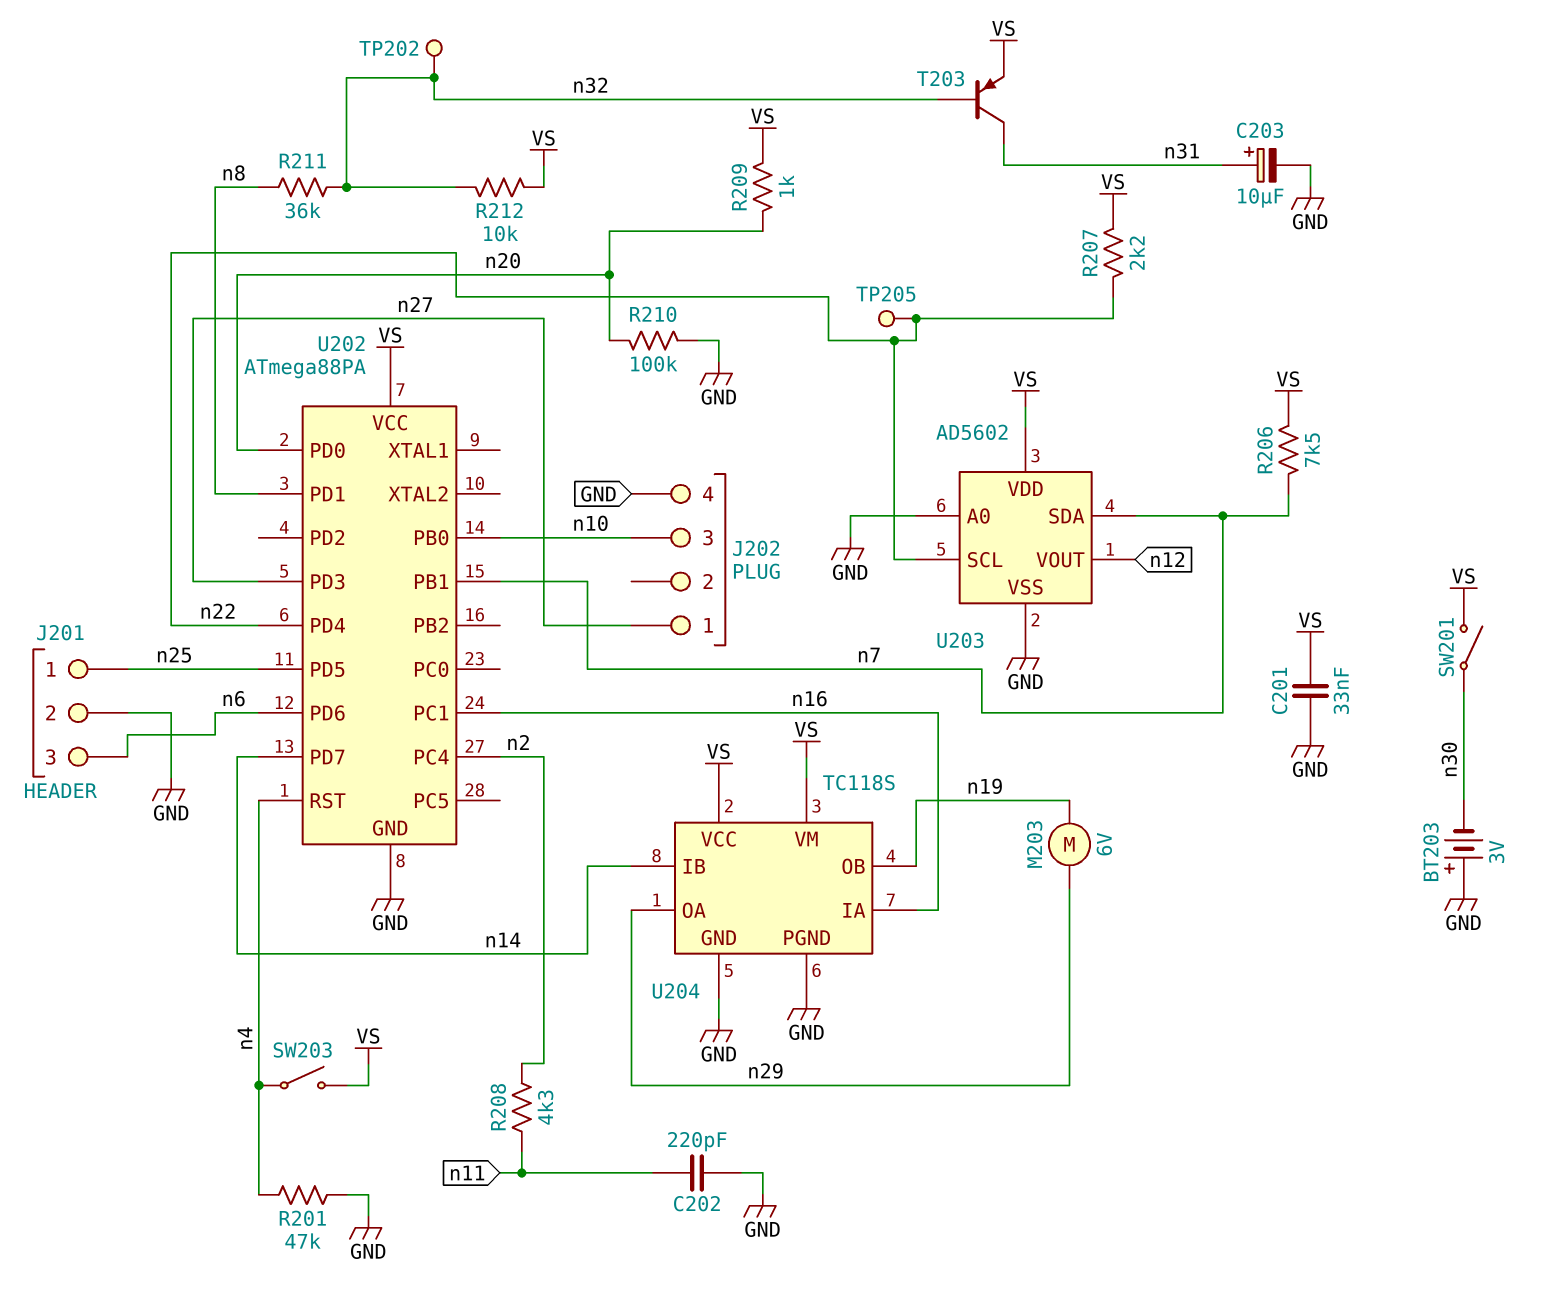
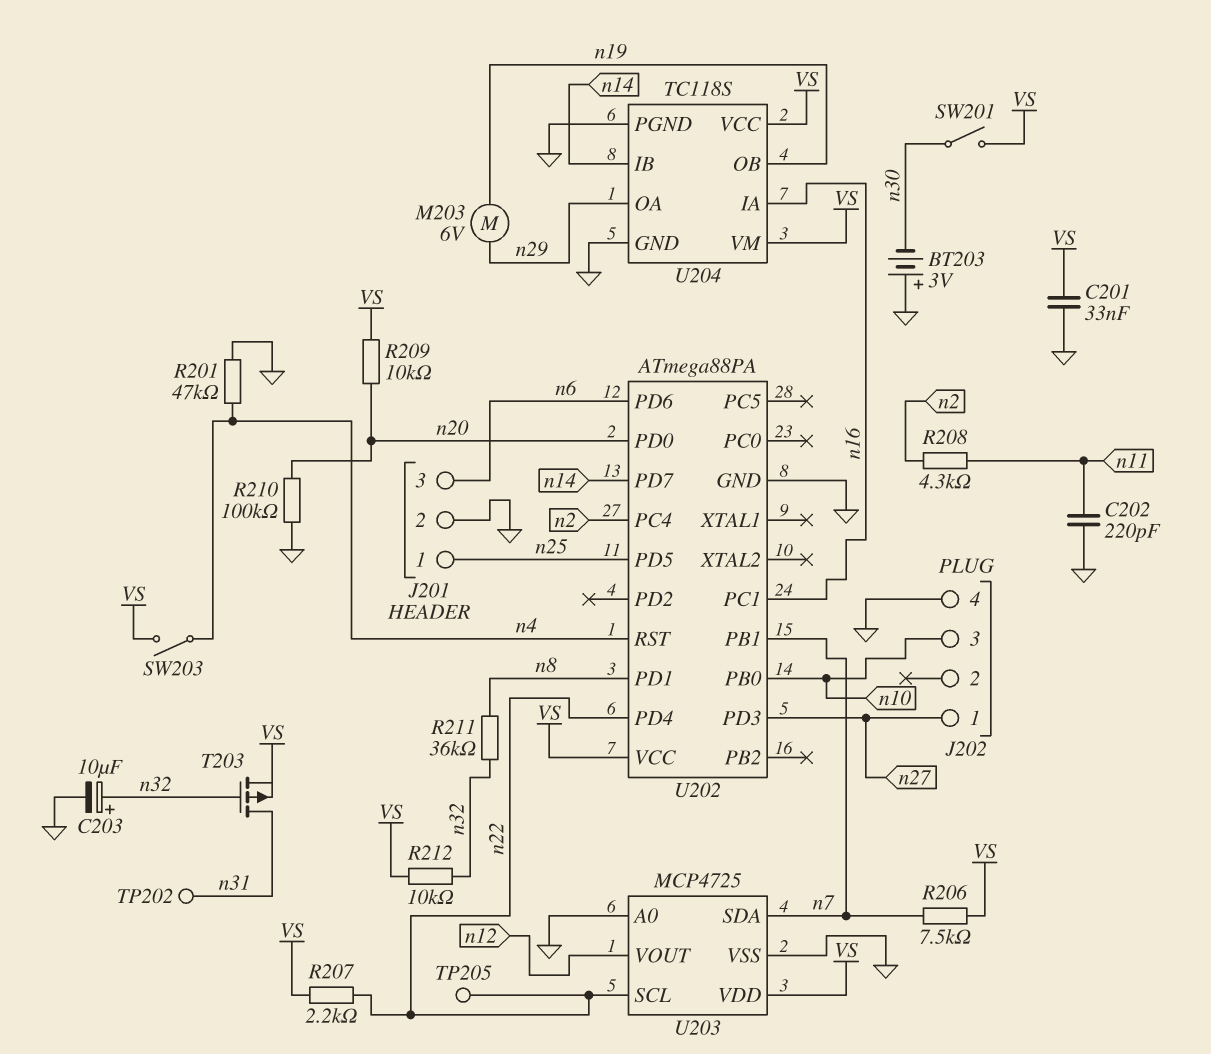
C203: 10uF (plus n31, minus GND) -> 10uF (plus n32, minus GND)
R209: 1k (VS, n20) -> 10k (VS, n20)
T203: PNP (B n32, C n31, E VS) -> PMOS (G n32, D n31, S VS)
TP202: test point (n32) -> test point (n31)
U203: AD5602 -> MCP4725

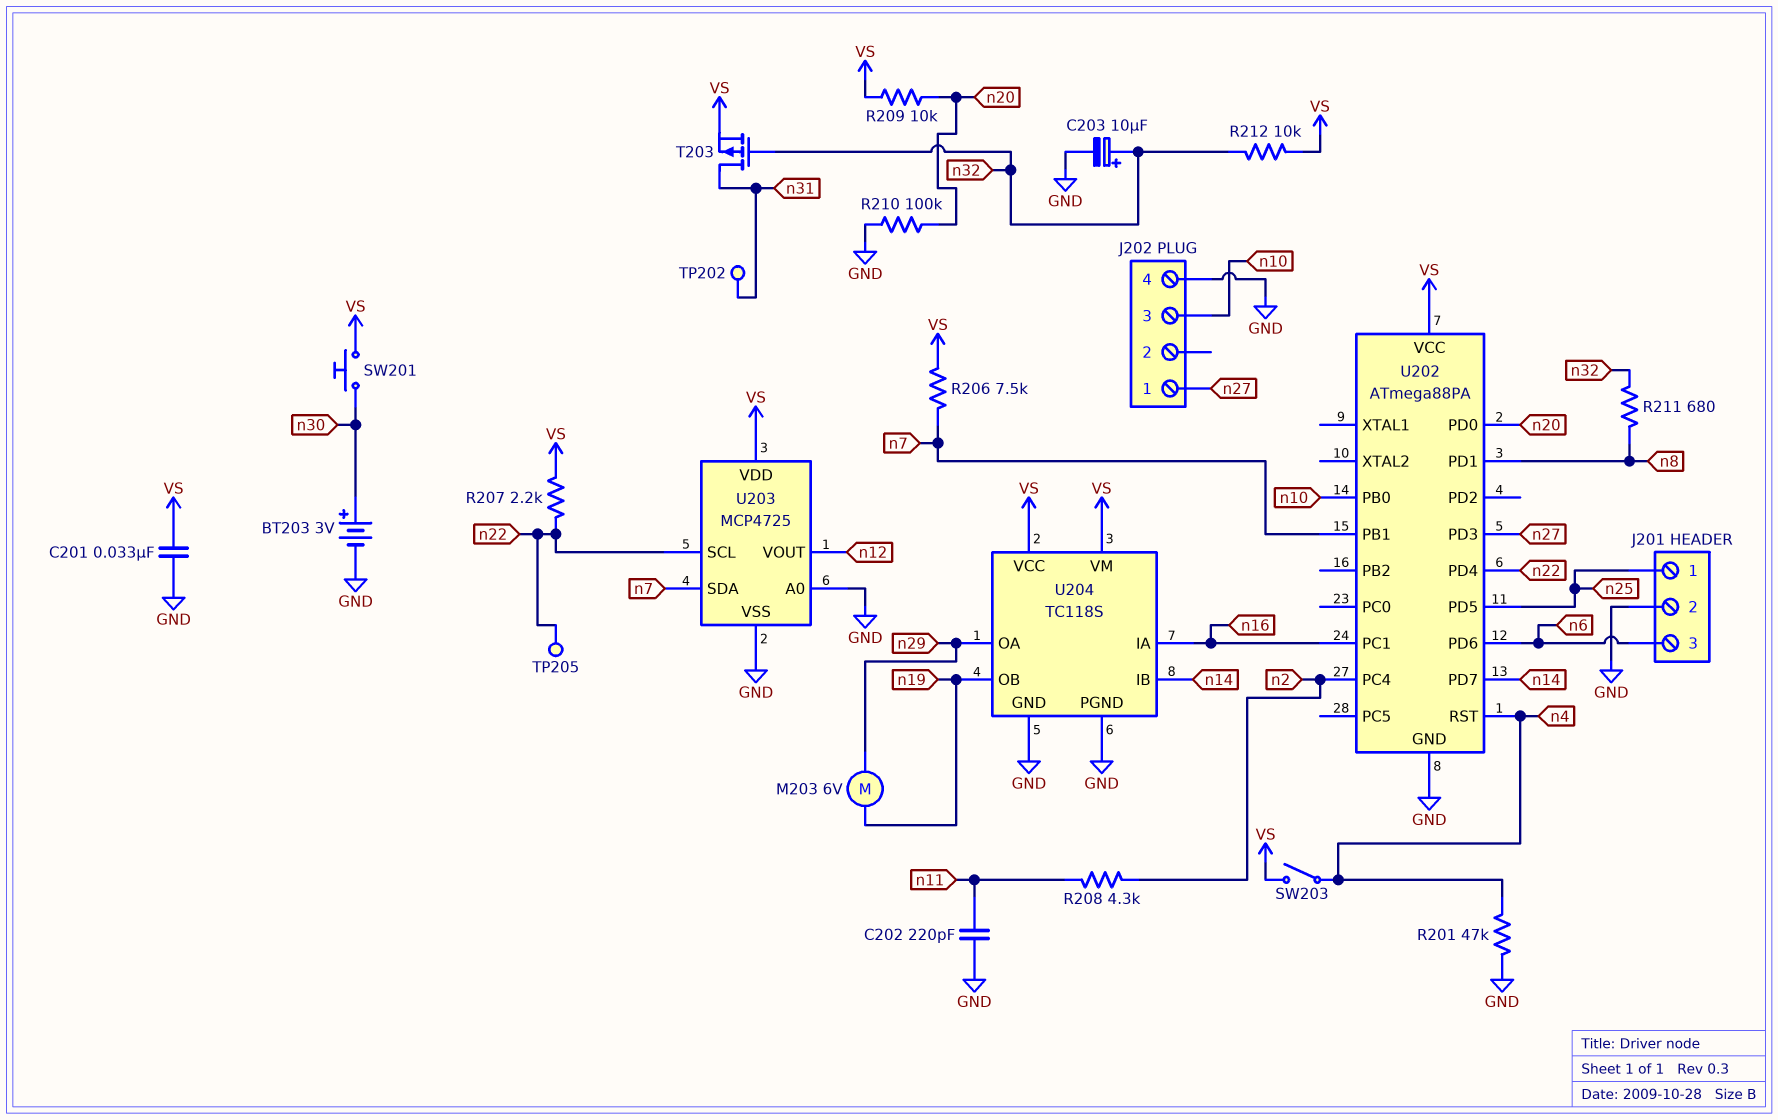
BT203: 3V (plus GND, minus n30) -> 3V (plus n30, minus GND)
R211: 36k (n8, n32) -> 680 (n8, n32)
SW201: switch (VS, n30) -> button (VS, n30)

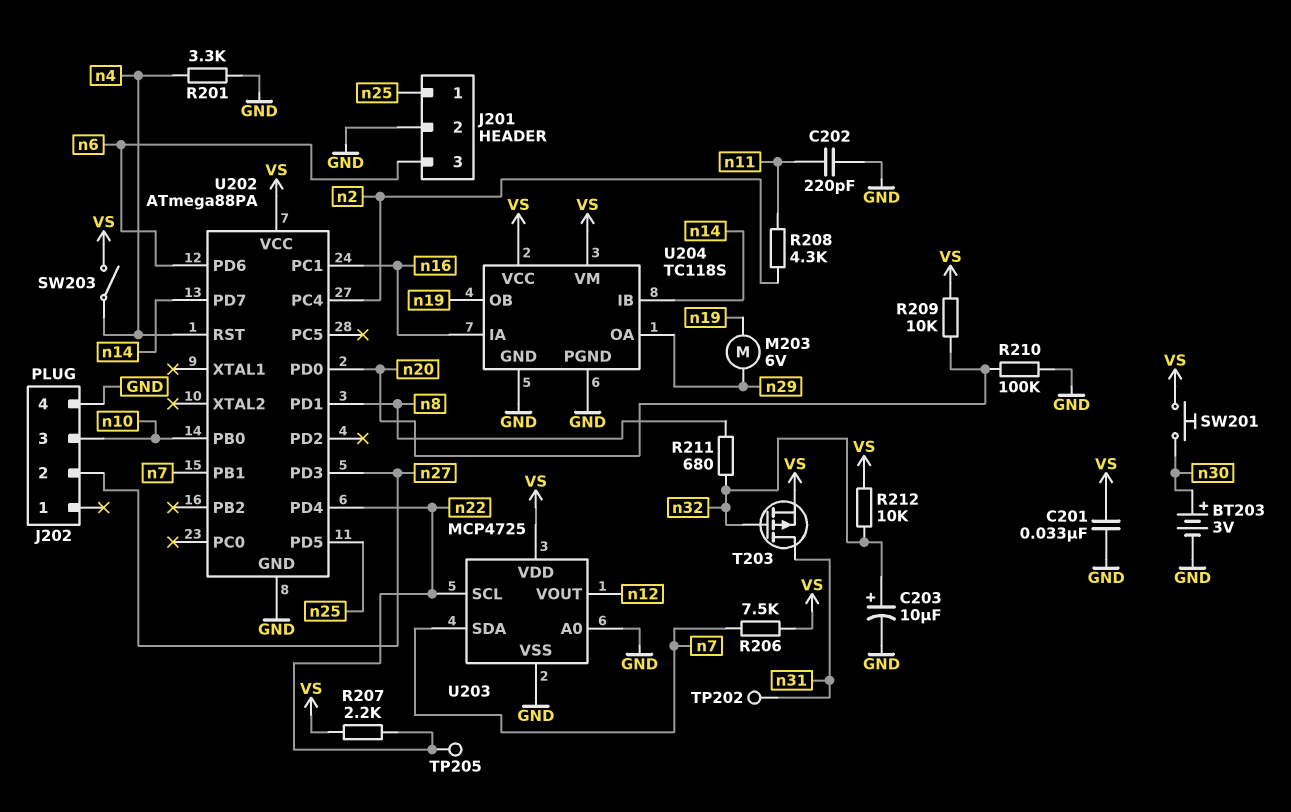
J202 pin 1: n27 -> none
J202 pin 2: none -> n27
R201: 47k (GND, n4) -> 3.3k (GND, n4)

